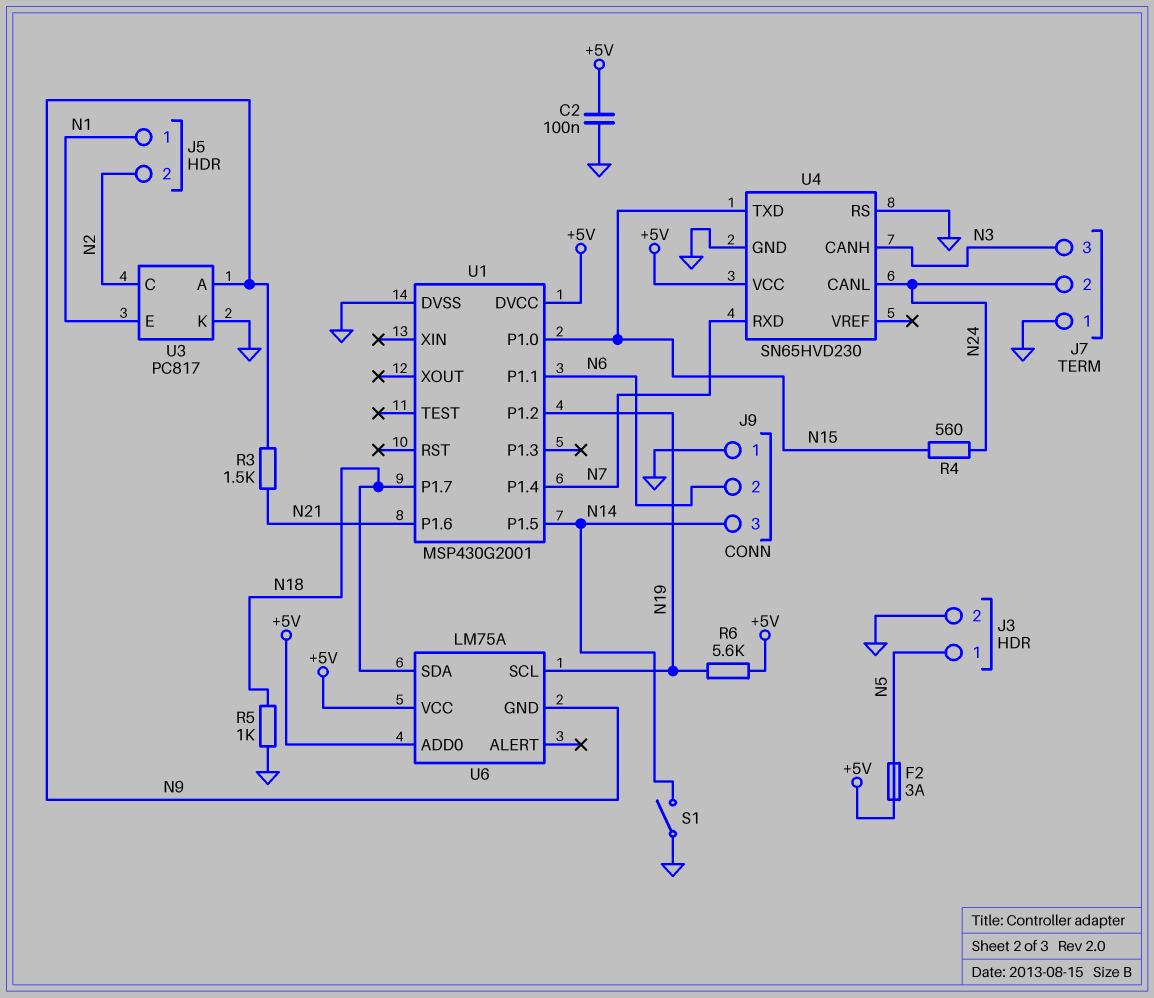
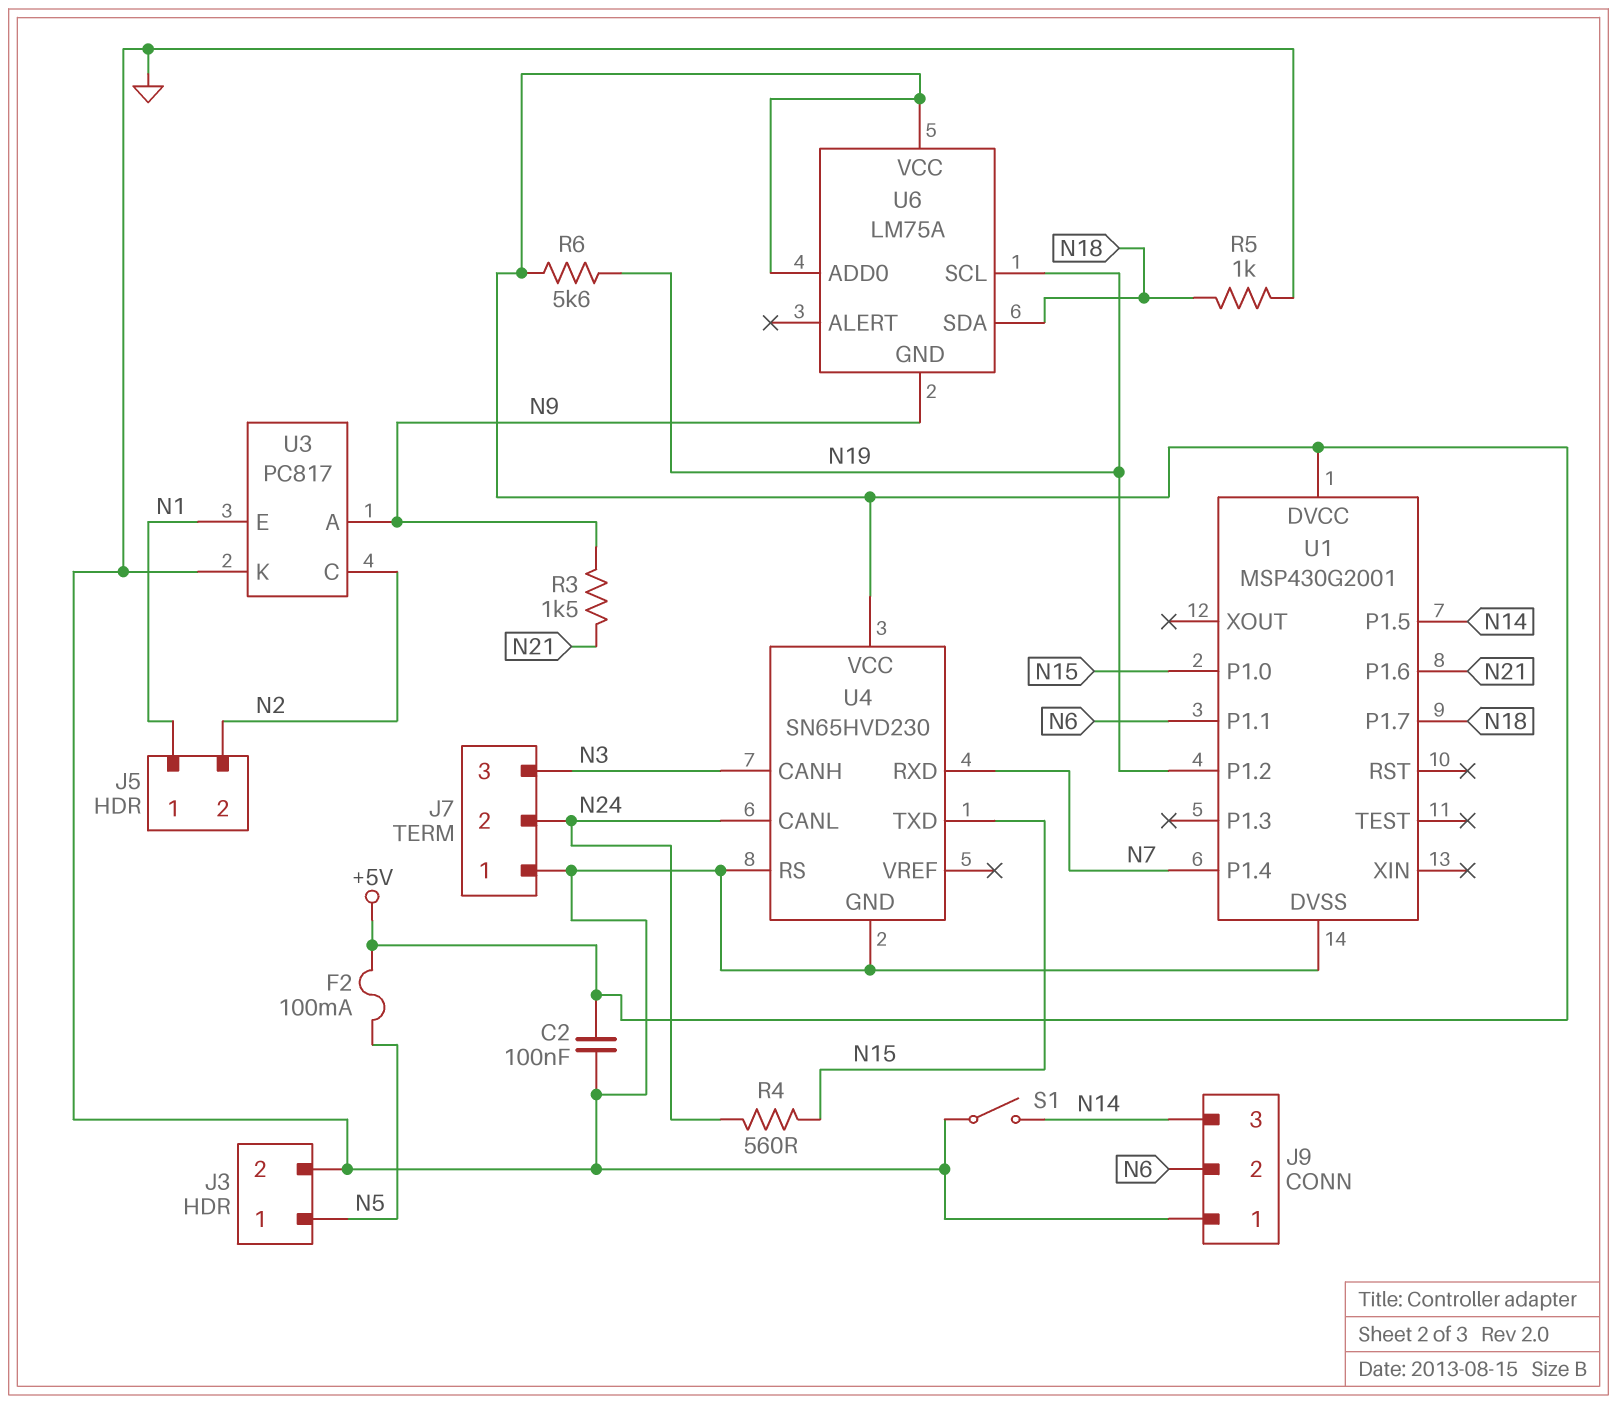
F2: 3A (+5V, N5) -> 100mA (+5V, N5)

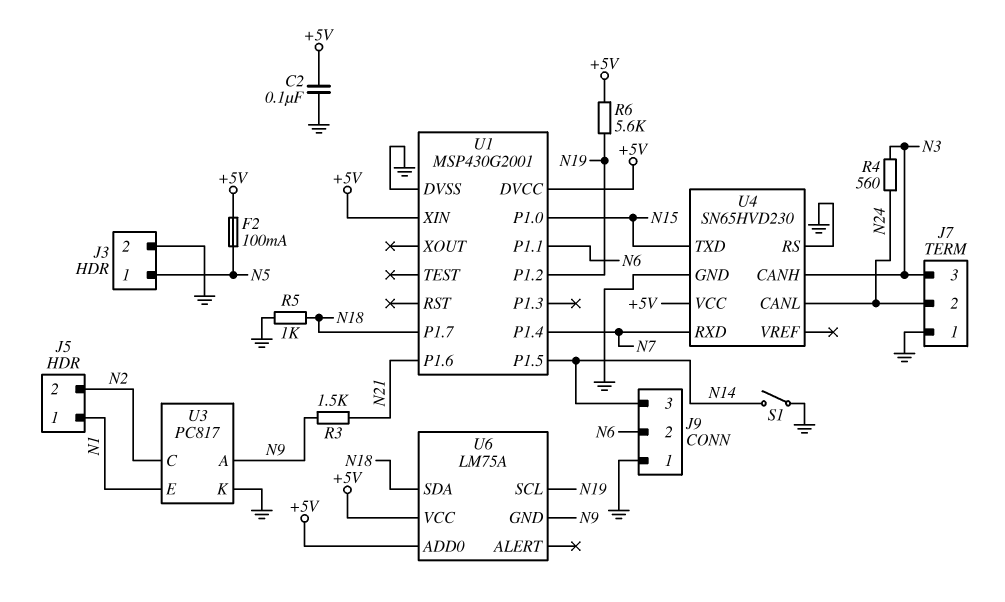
R4: 560 (N15, N24) -> 560 (N3, N24)
U1 pin XIN: none -> +5V

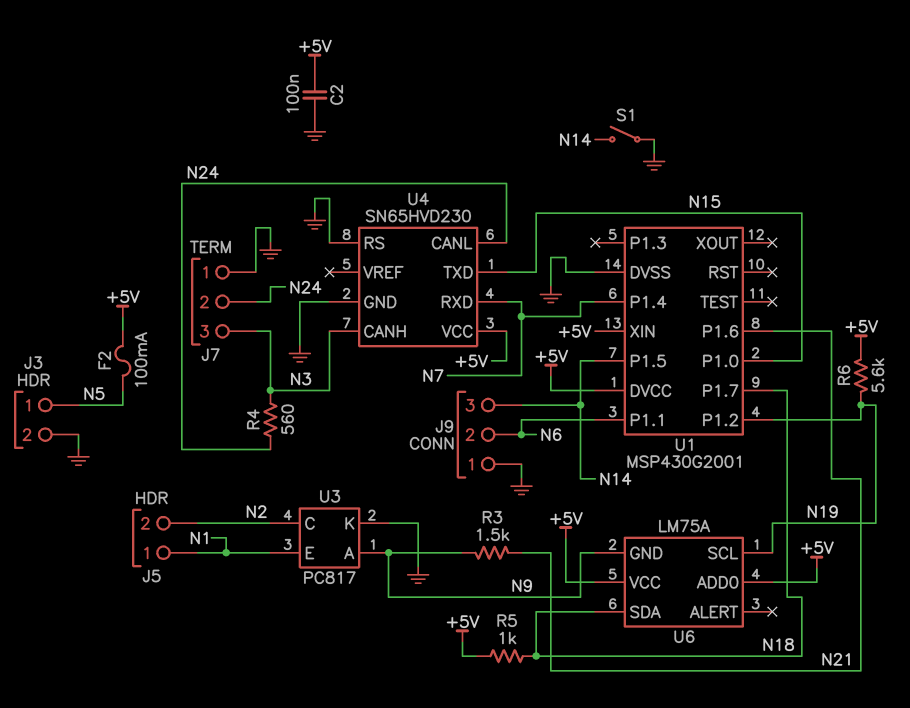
R5: 1k (GND, N18) -> 1k (+5V, N18)

